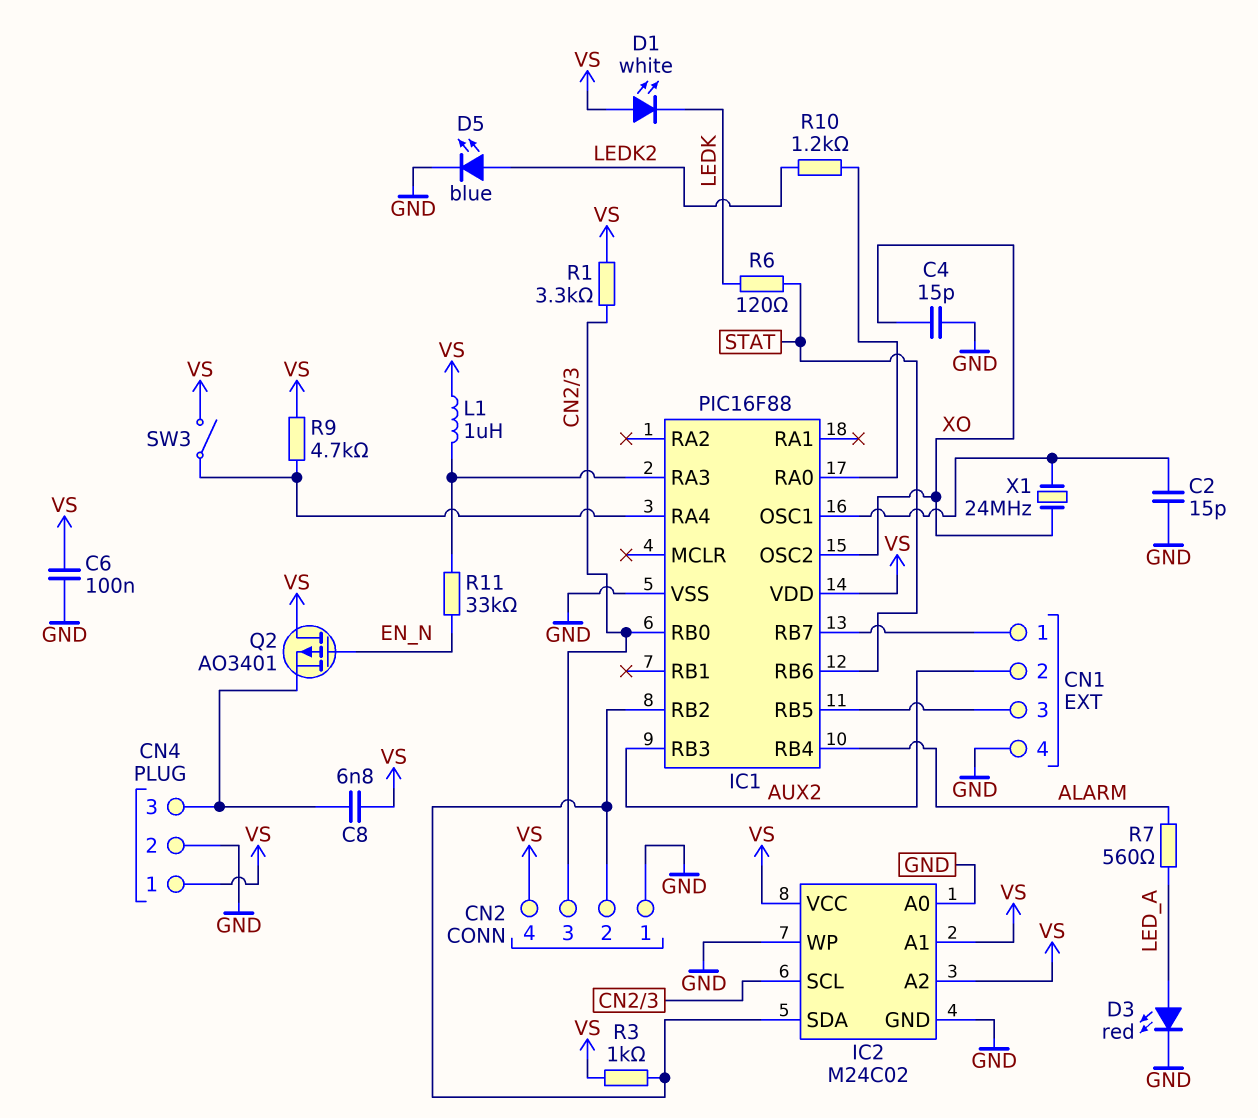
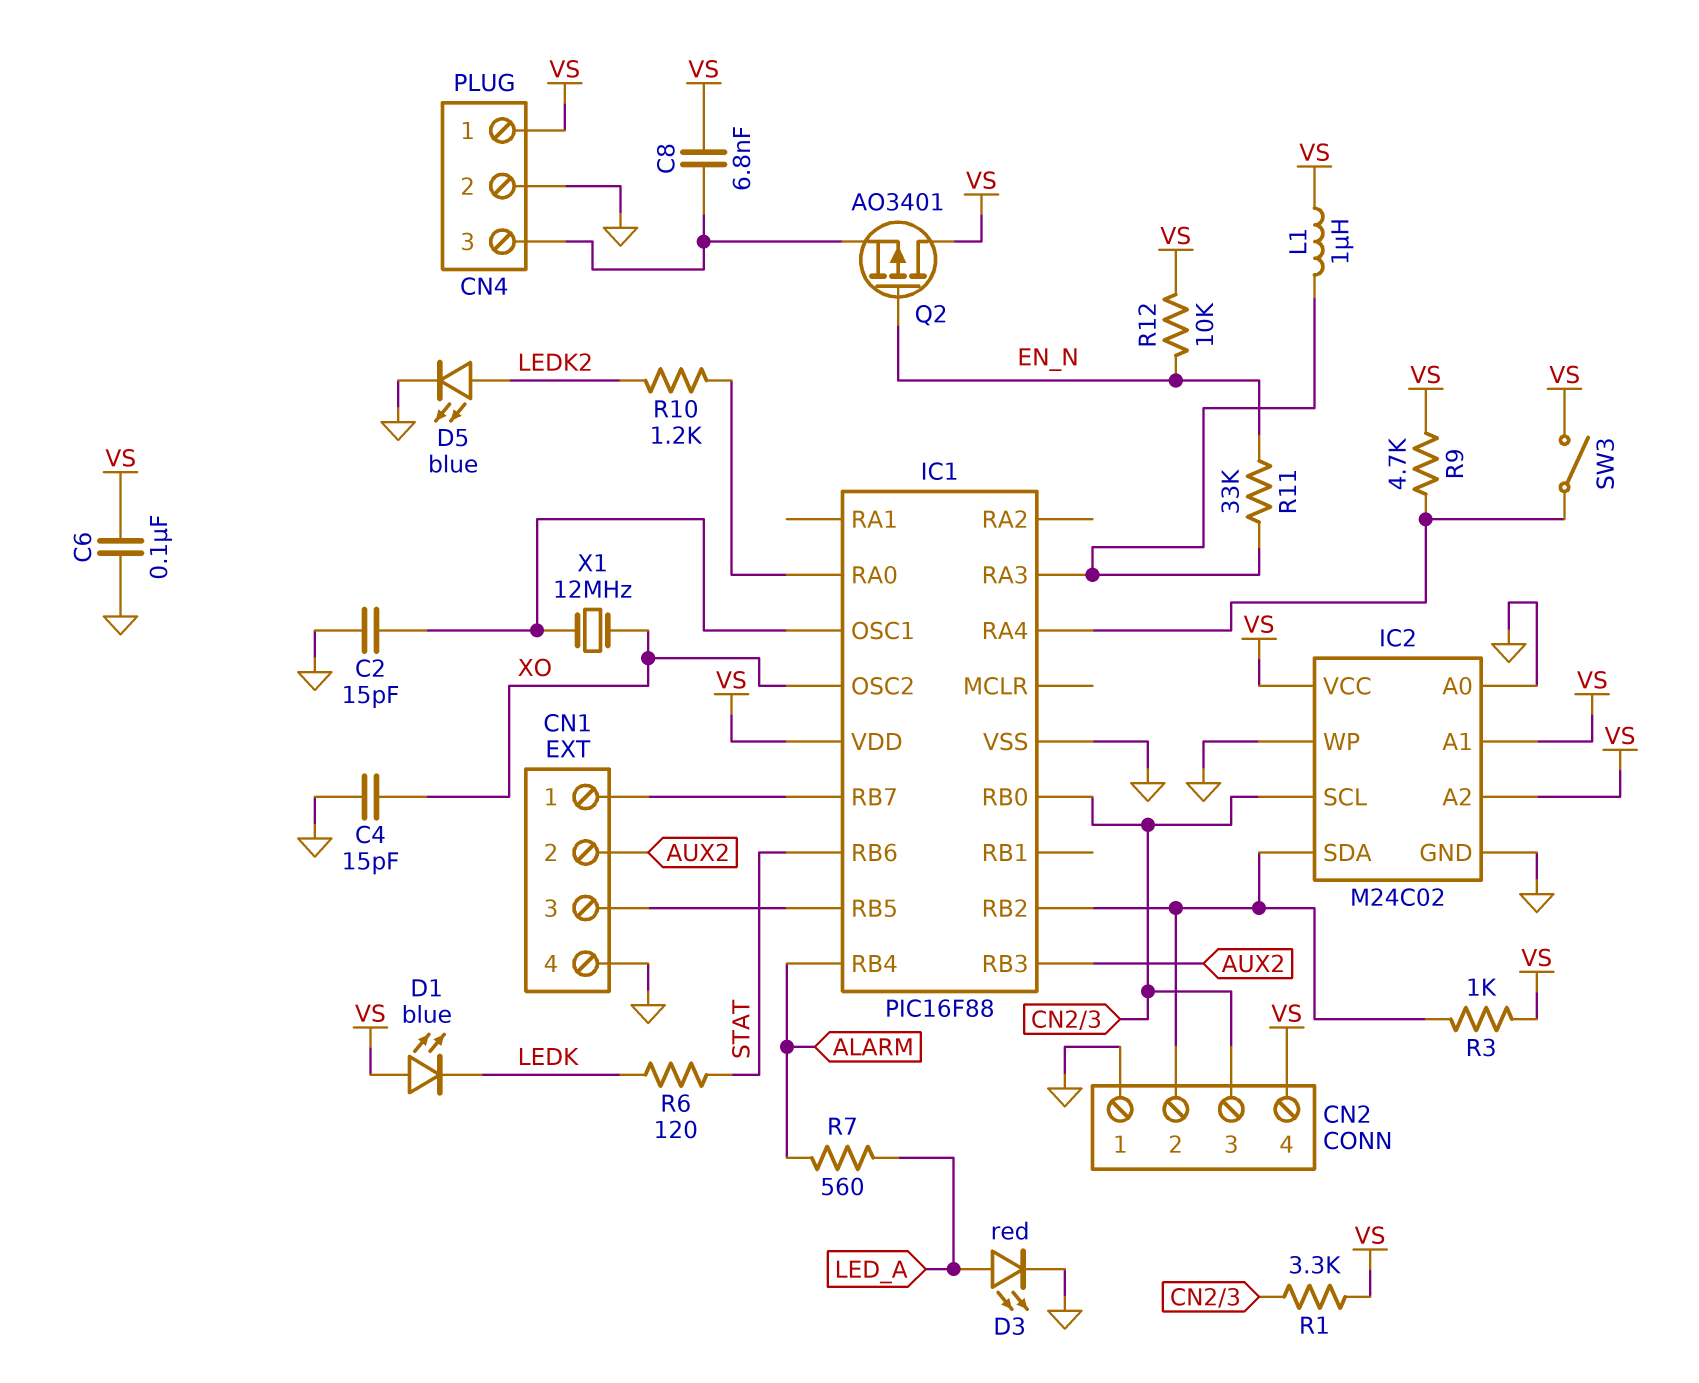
D1: LED white (A VS, K LEDK) -> LED blue (A VS, K LEDK)
R12: none -> 10k (EN_N, VS)
X1: 24MHz (IC1/OSC1, XO) -> 12MHz (IC1/OSC1, XO)

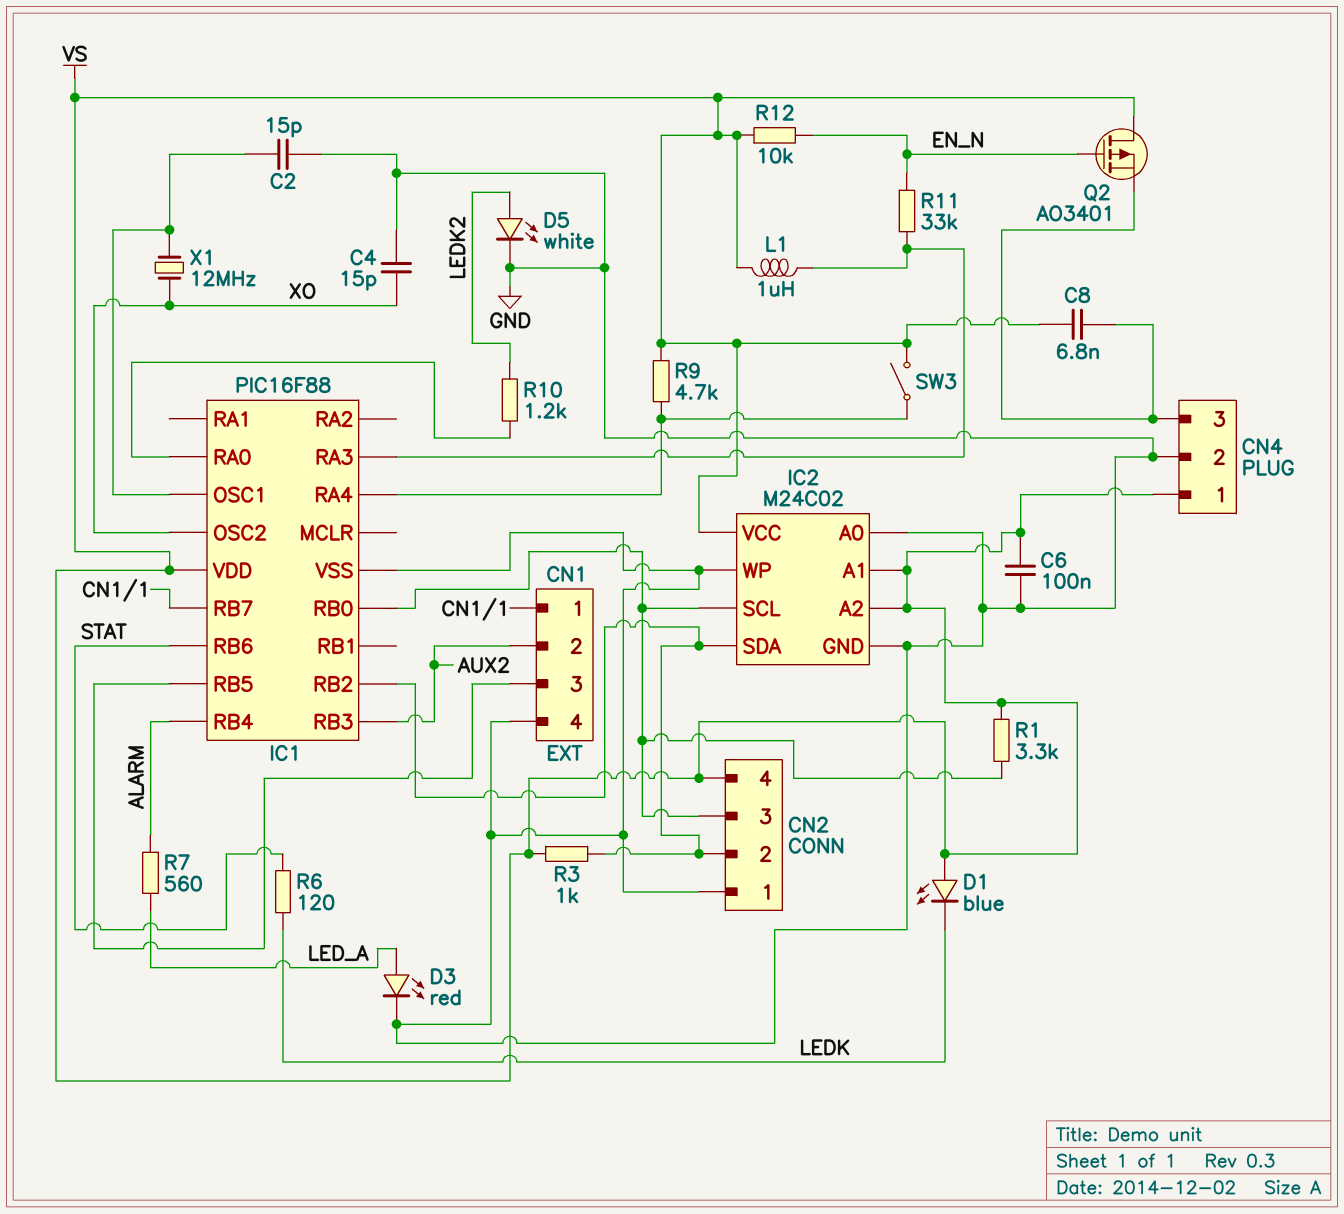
D5: LED blue (A LEDK2, K GND) -> LED white (A LEDK2, K GND)

